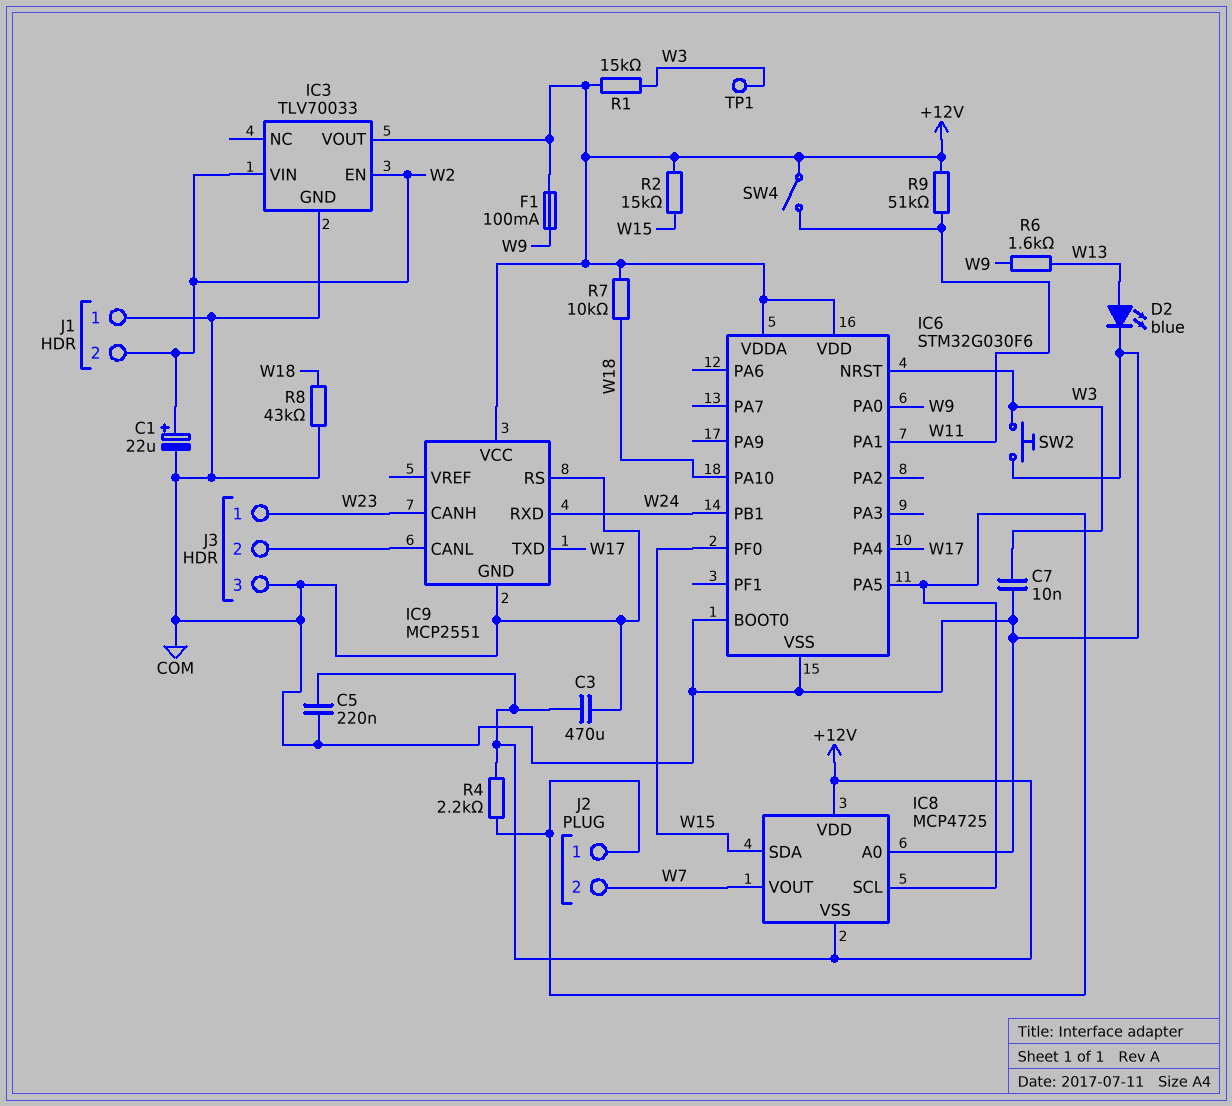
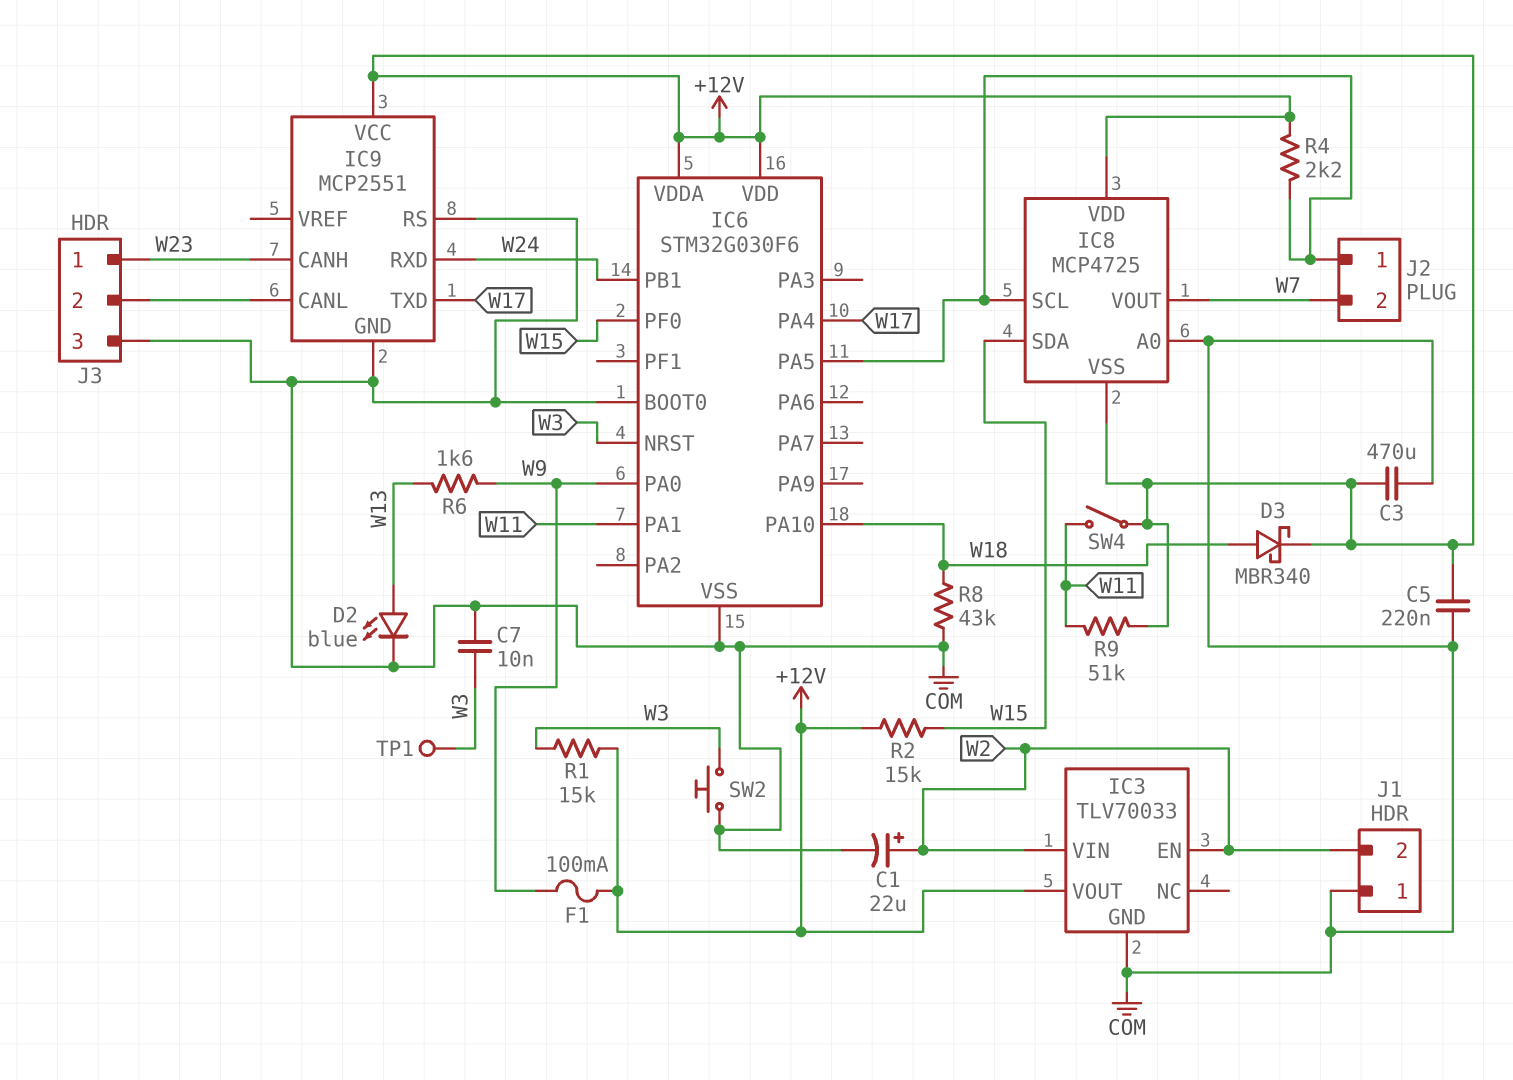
D3: none -> schottky MBR340 (A W18, K +12V)
R7: 10k (+12V, W18) -> none

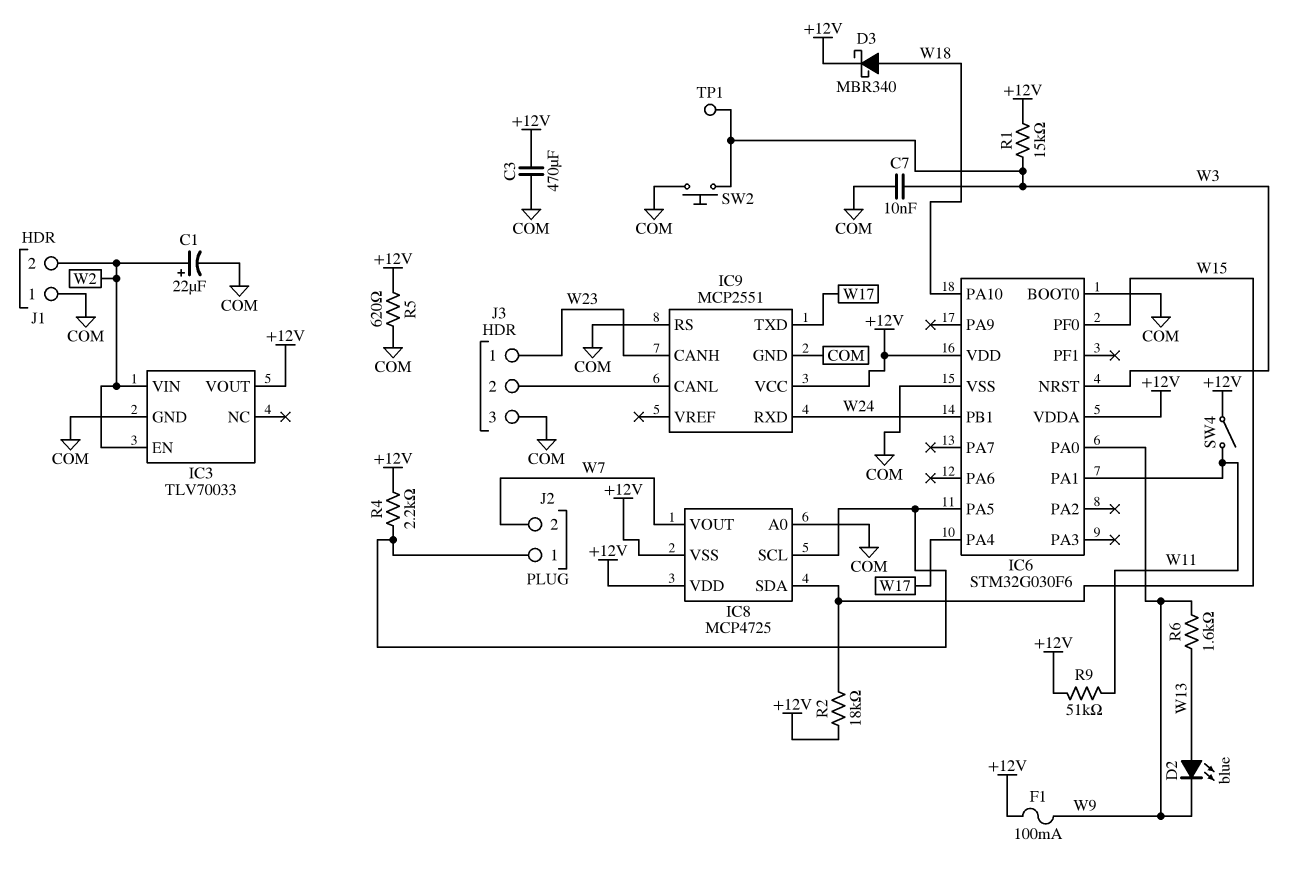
C5: 220nF (+12V, COM) -> none
D2: LED blue (A W13, K COM) -> LED blue (A W13, K W9)
R2: 15k (+12V, W15) -> 18k (+12V, W15)
R5: none -> 620 (+12V, COM)
R8: 43k (COM, W18) -> none

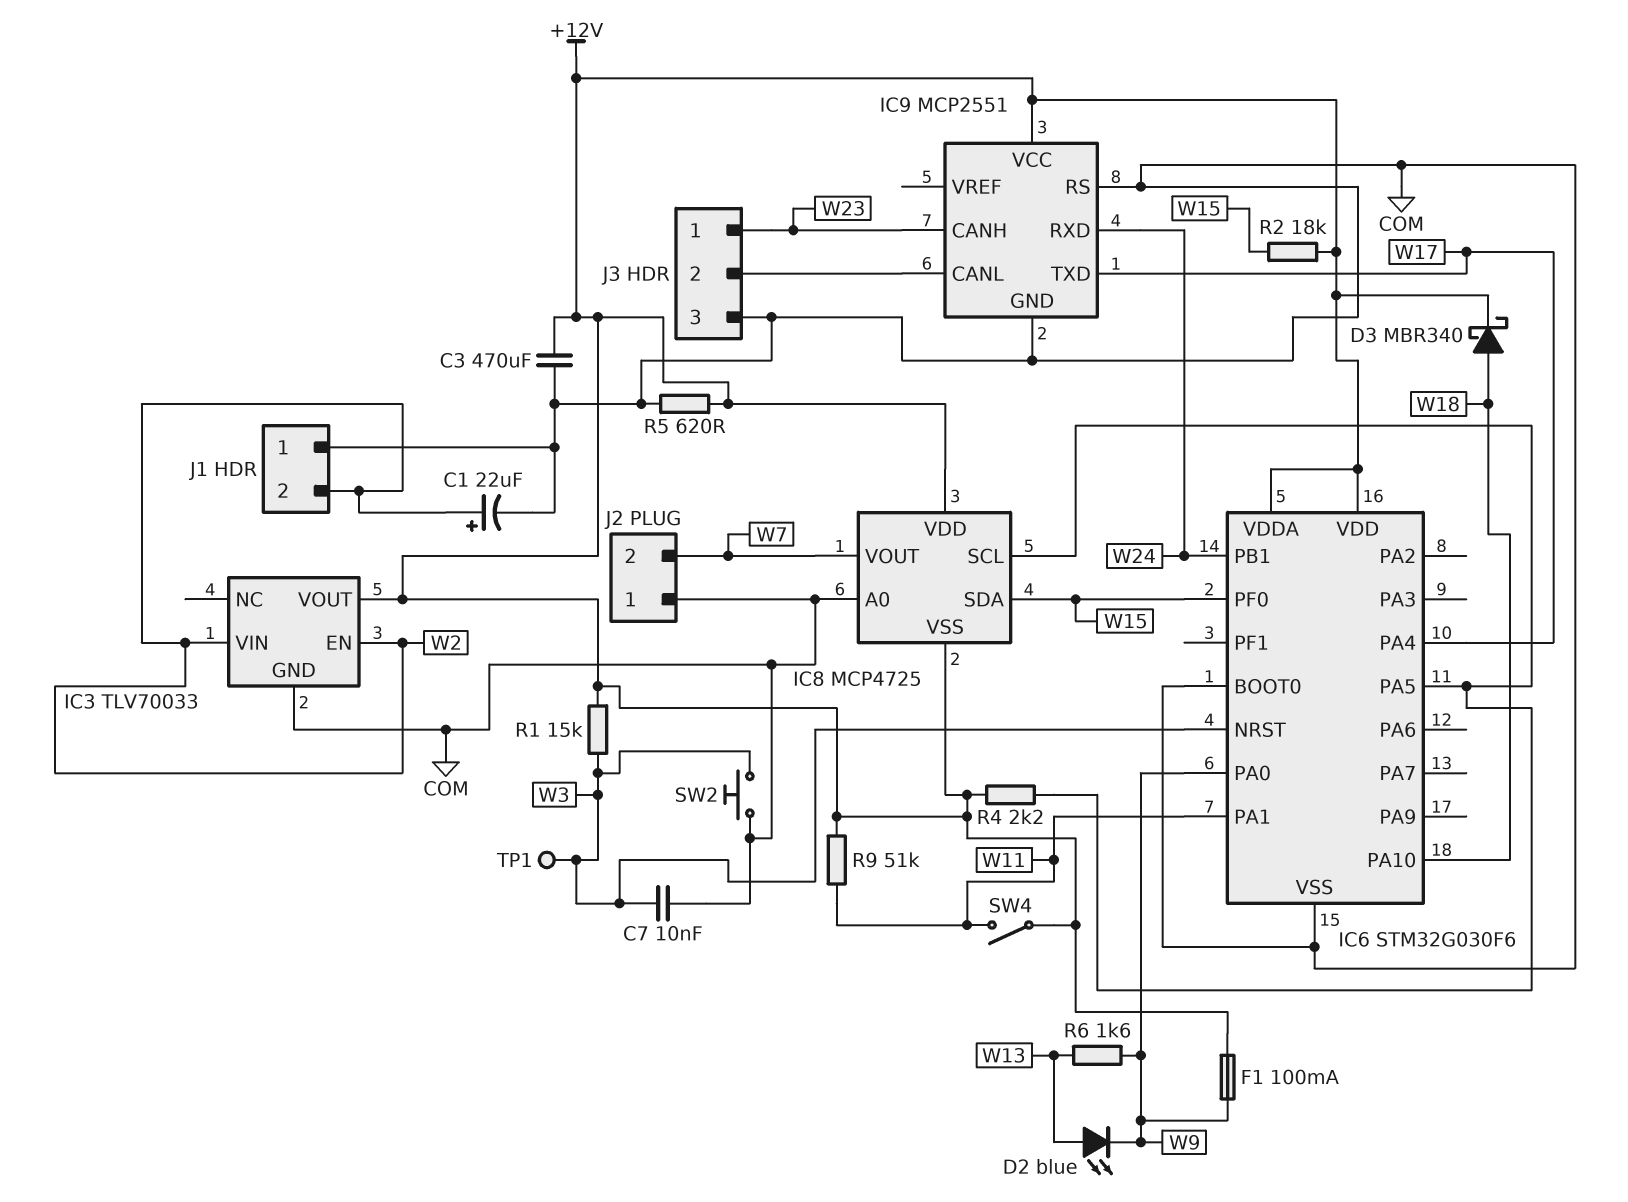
J2 pin 1: IC6/PA5 -> COM

